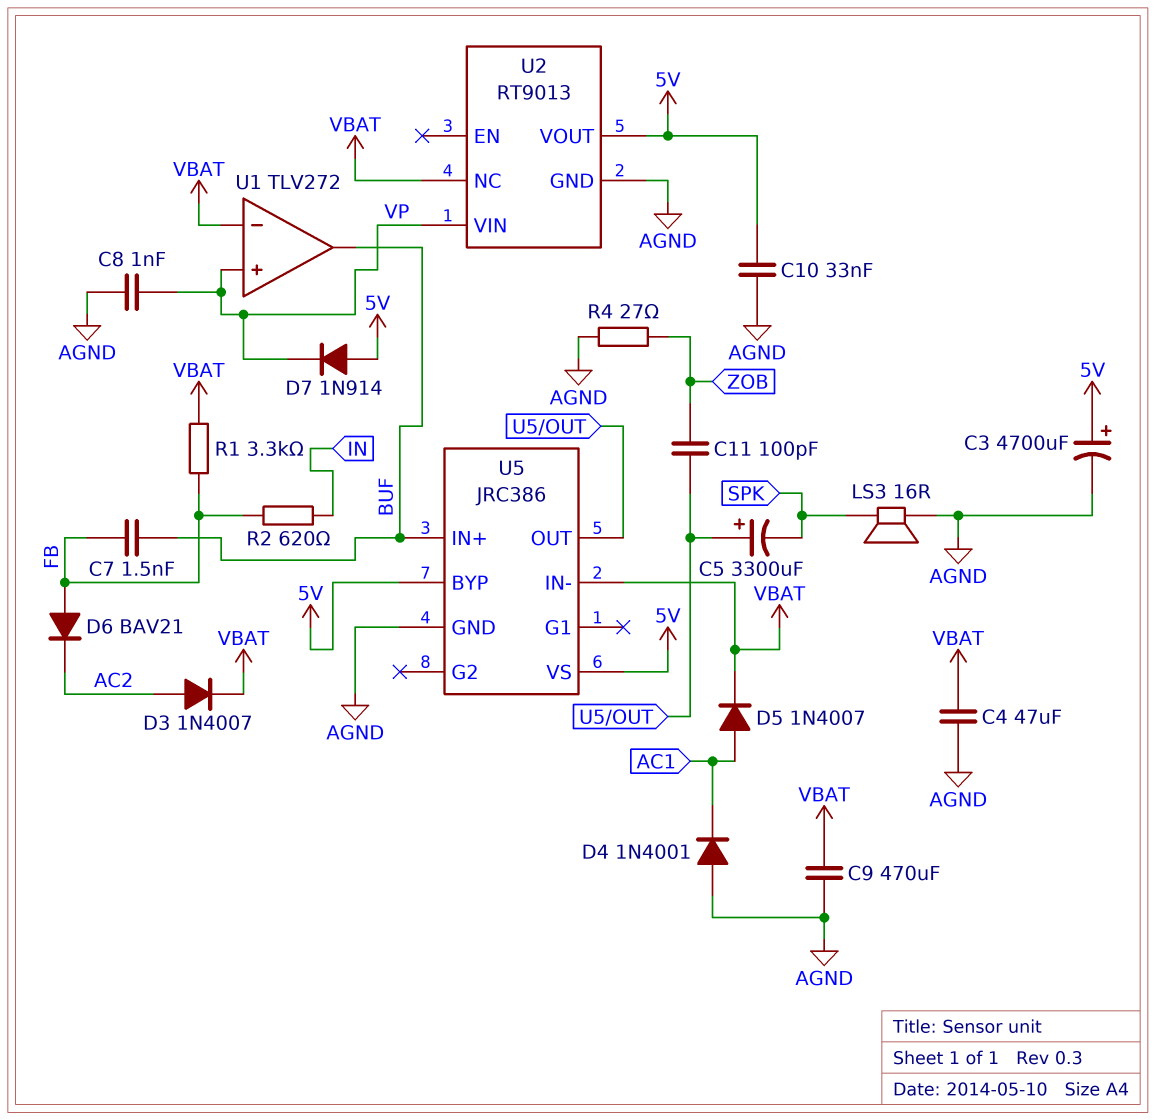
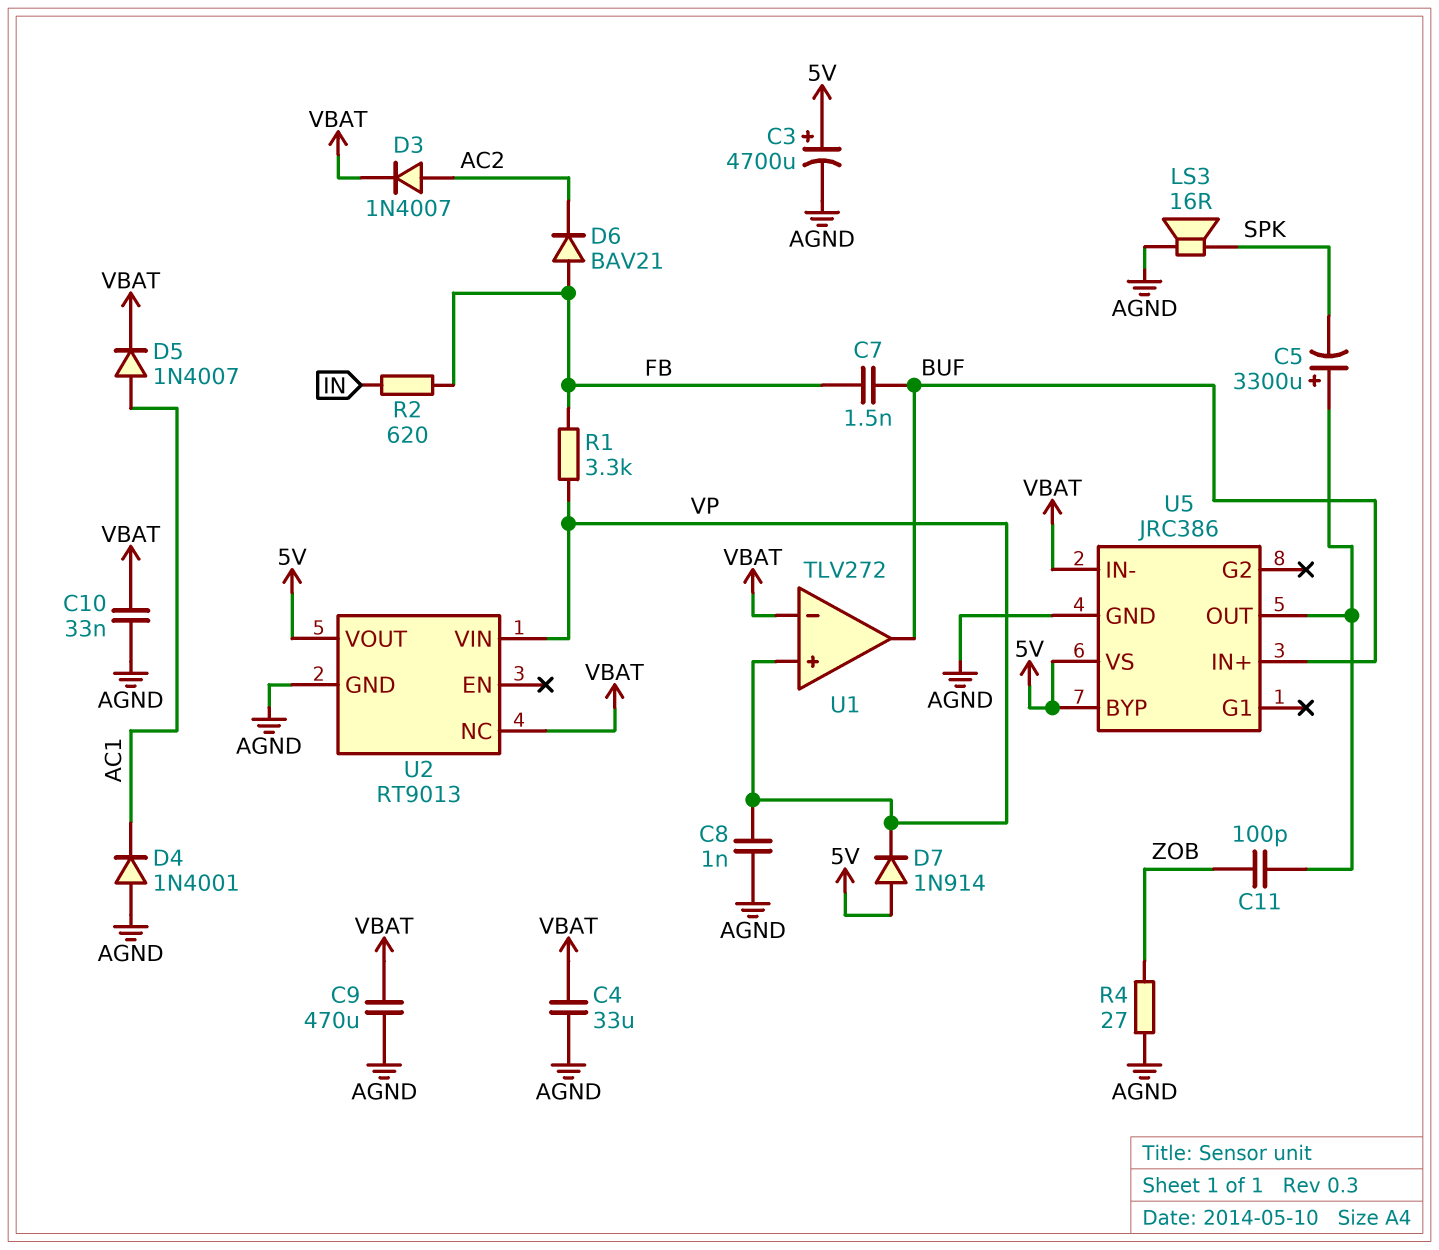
C4: 47uF (AGND, VBAT) -> 33uF (AGND, VBAT)
C10: 33nF (5V, AGND) -> 33nF (AGND, VBAT)
R1: 3.3k (FB, VBAT) -> 3.3k (FB, VP)

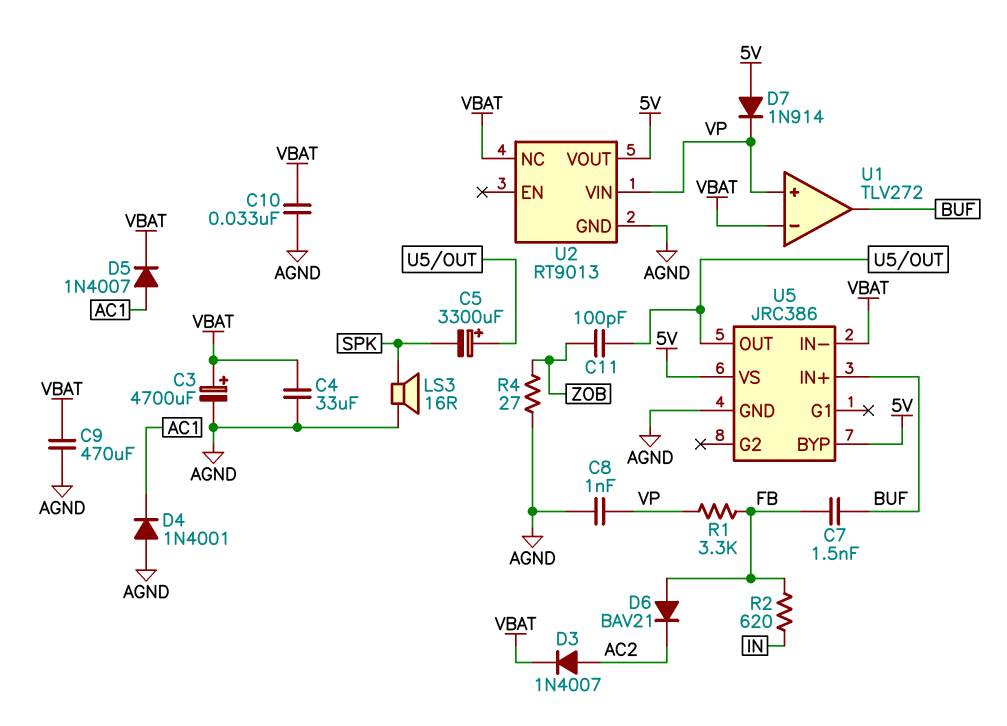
C3: 4700uF (plus 5V, minus AGND) -> 4700uF (plus VBAT, minus AGND)

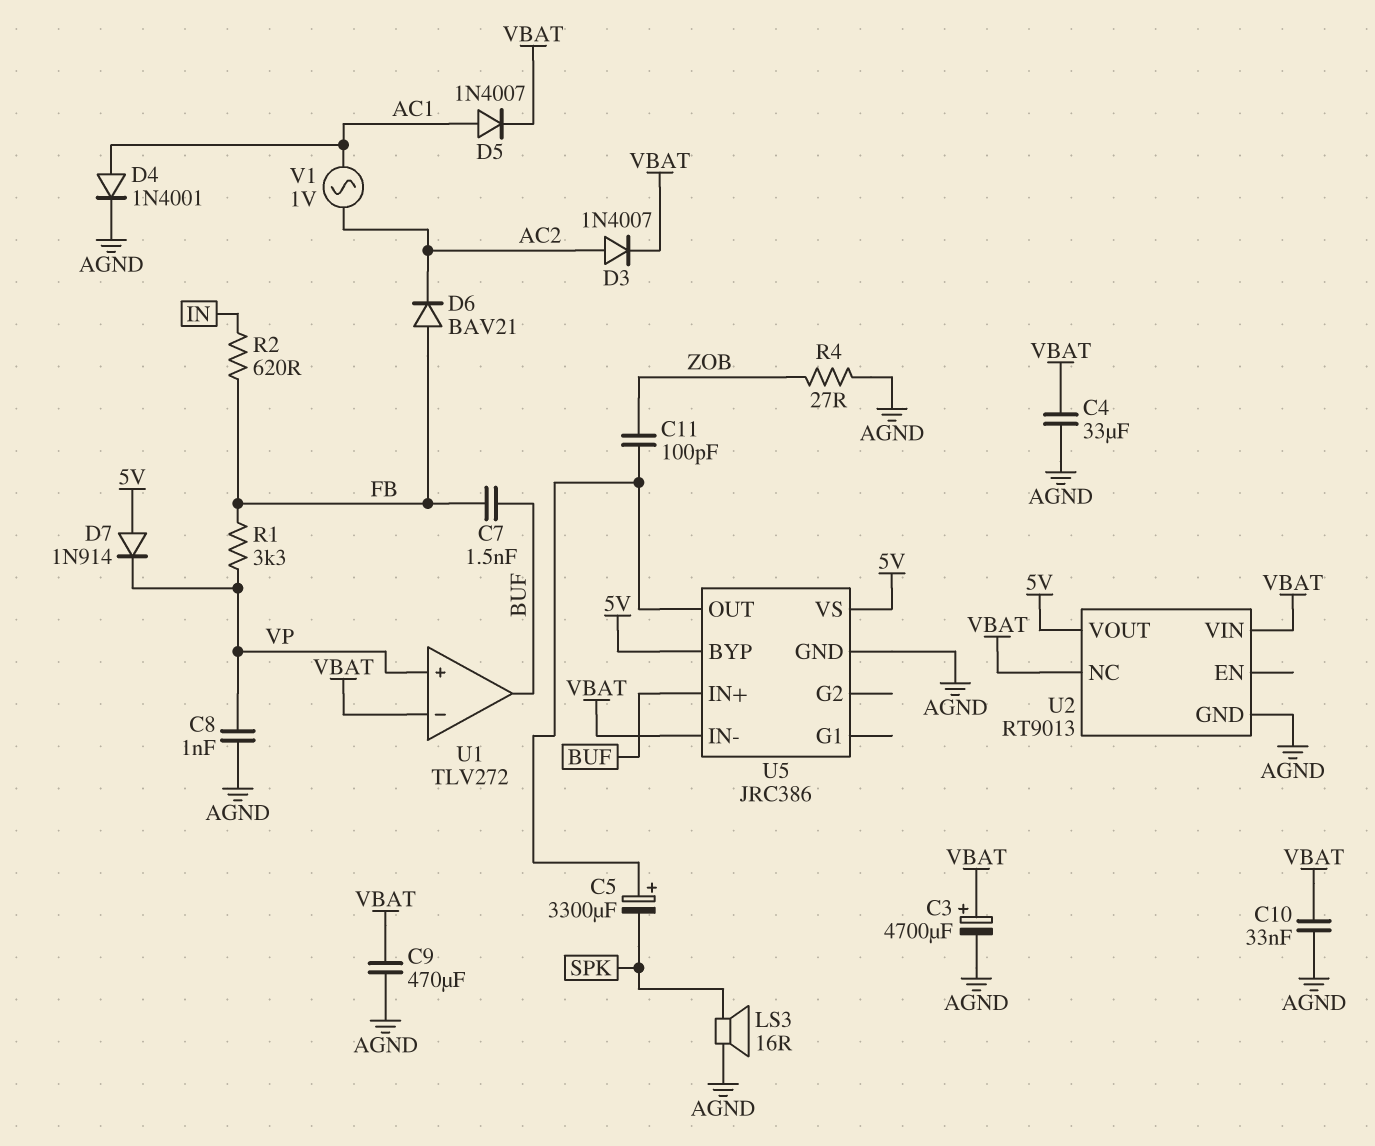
D4: diode 1N4001 (A AGND, K AC1) -> diode 1N4001 (A AC1, K AGND)
U2 pin VIN: VP -> VBAT
V1: none -> AC 1V (AC1, AC2)

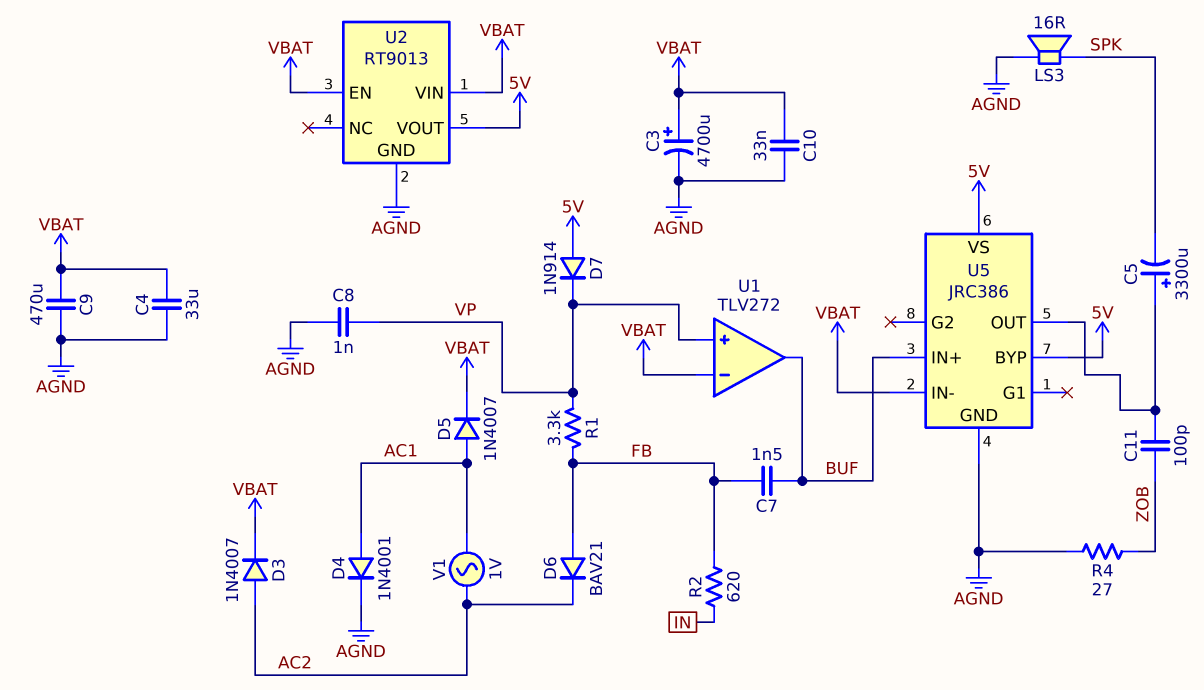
U2 pin EN: none -> VBAT
U2 pin NC: VBAT -> none

